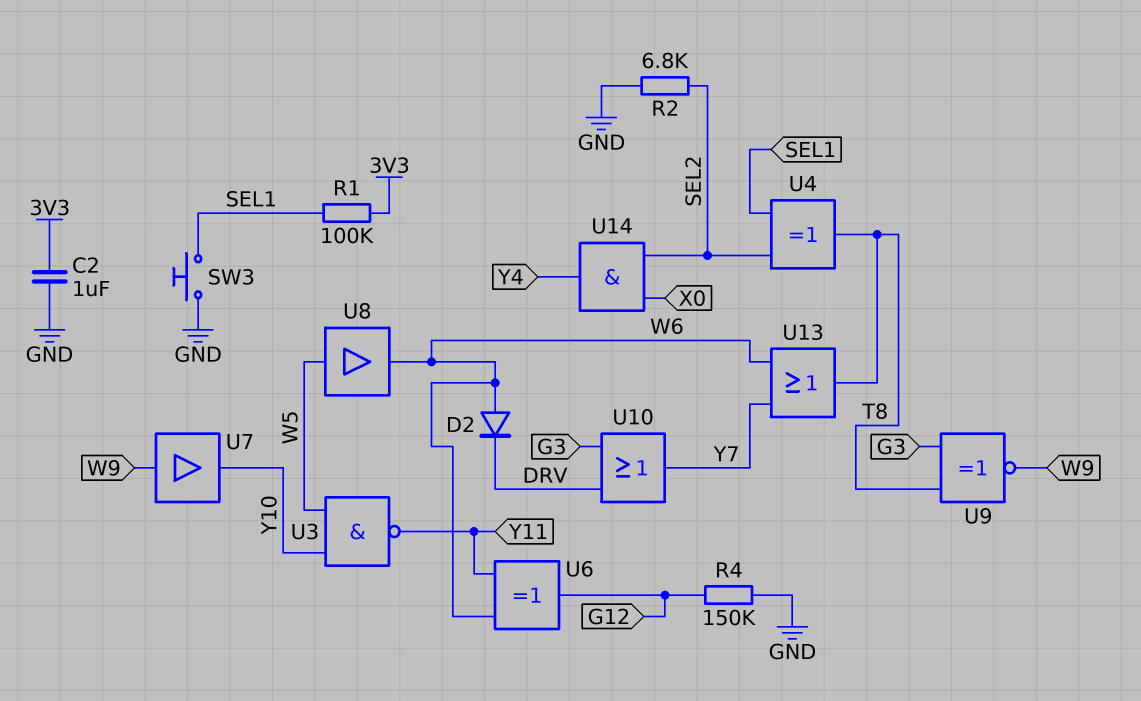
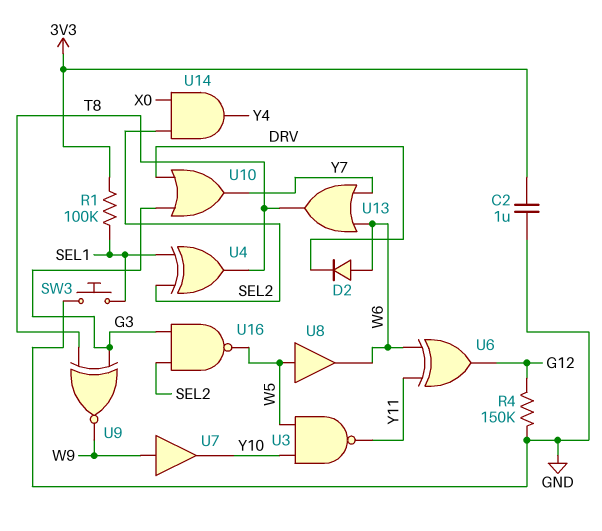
R2: 6.8k (GND, SEL2) -> none
U16: none -> NAND (in G3, in SEL2, out W5)

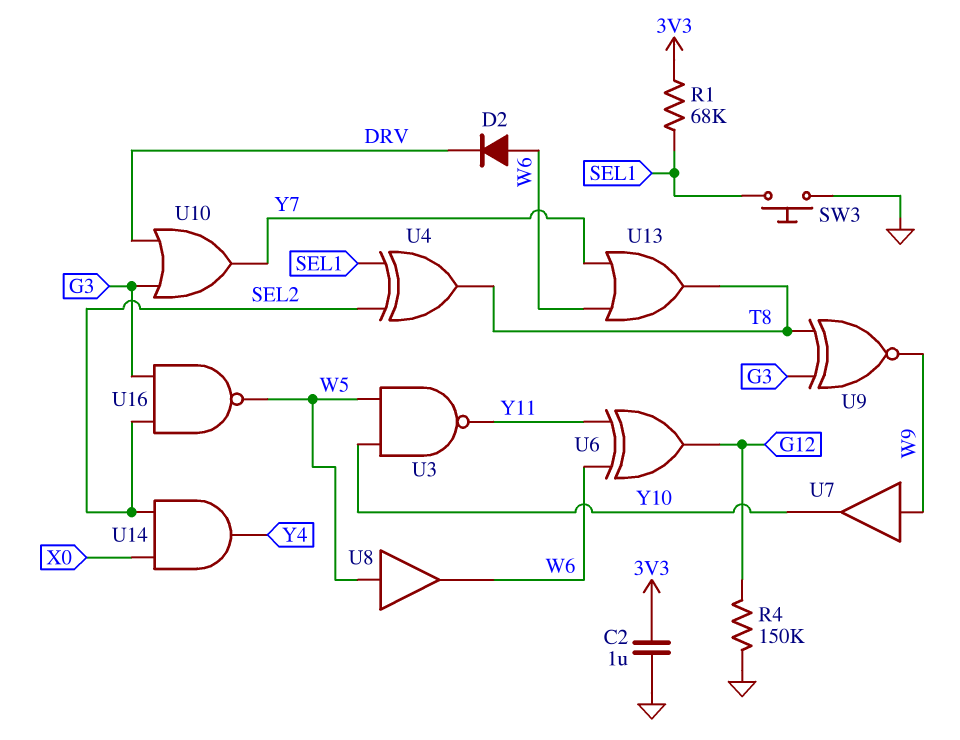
R1: 100k (3V3, SEL1) -> 68k (3V3, SEL1)

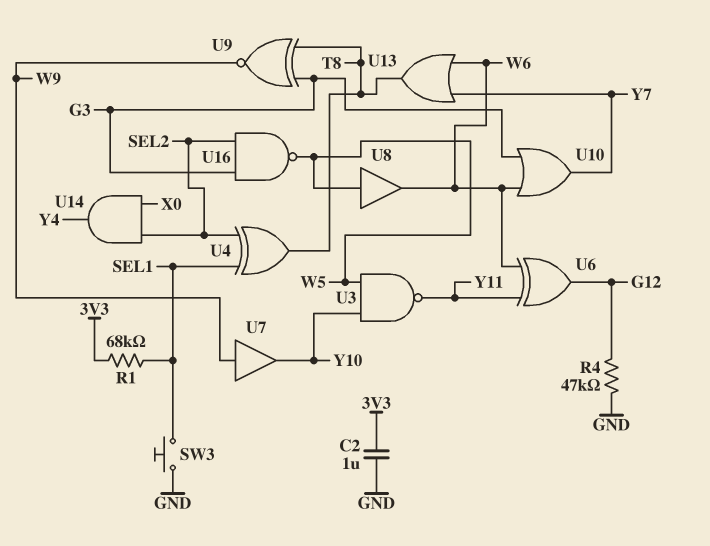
D2: diode (A W6, K DRV) -> none
R4: 150k (G12, GND) -> 47k (G12, GND)
U10: OR (in DRV, in G3, out Y7) -> OR (in G3, in W6, out Y7)

